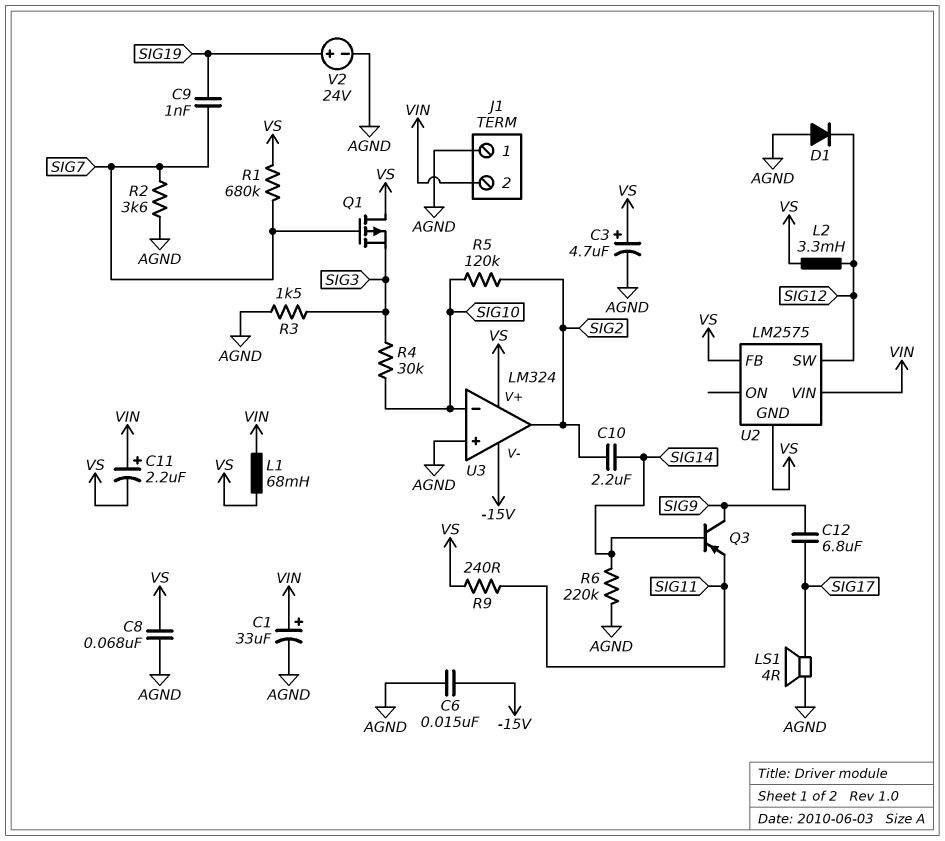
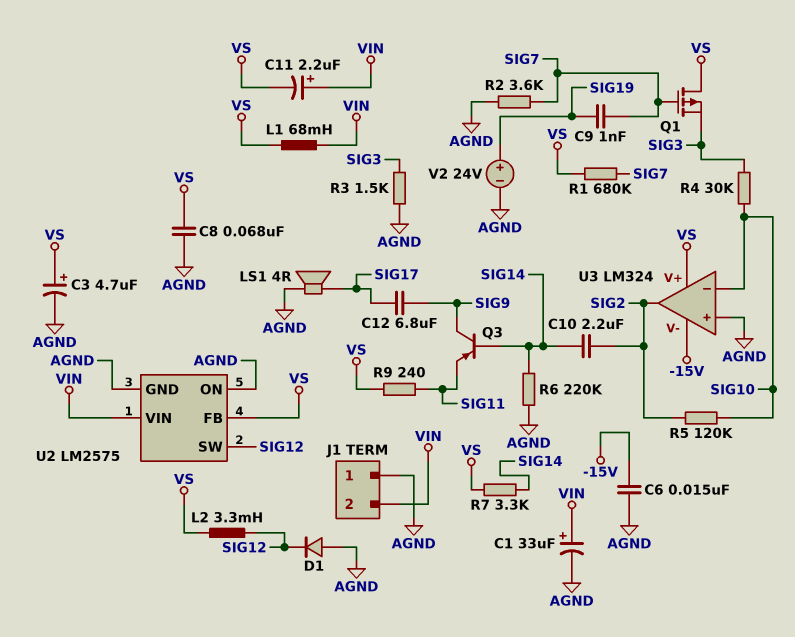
R7: none -> 3.3k (SIG14, VS)
U2 pin GND: VS -> AGND
U2 pin ON: none -> AGND

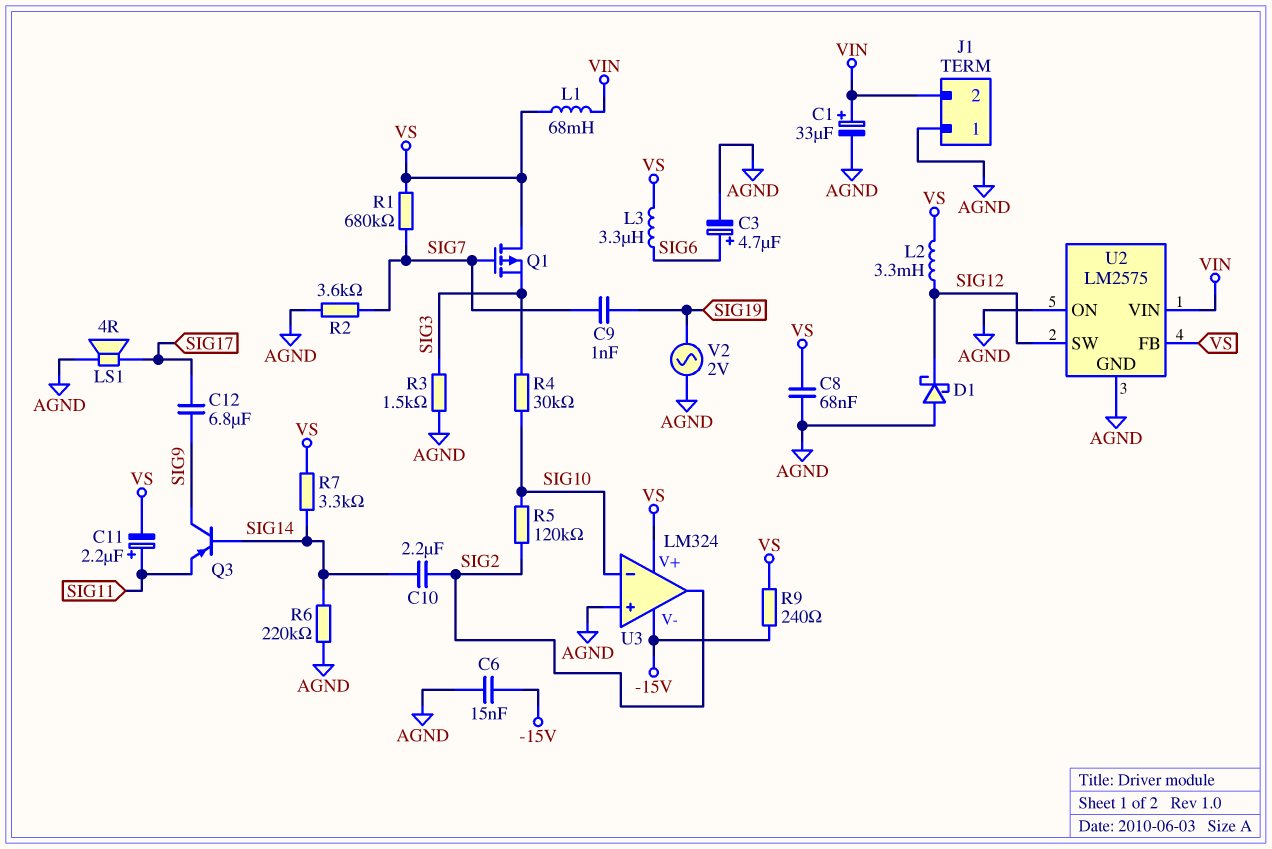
C3: 4.7uF (plus VS, minus AGND) -> 4.7uF (plus SIG6, minus AGND)
C11: 2.2uF (plus VIN, minus VS) -> 2.2uF (plus SIG11, minus VS)
D1: diode (A AGND, K SIG12) -> schottky (A AGND, K SIG12)
L3: none -> 3.3uH (SIG6, VS)
R9: 240 (SIG11, VS) -> 240 (-15V, VS)
V2: 24V (plus SIG19, minus AGND) -> AC 2V (AGND, SIG19)

